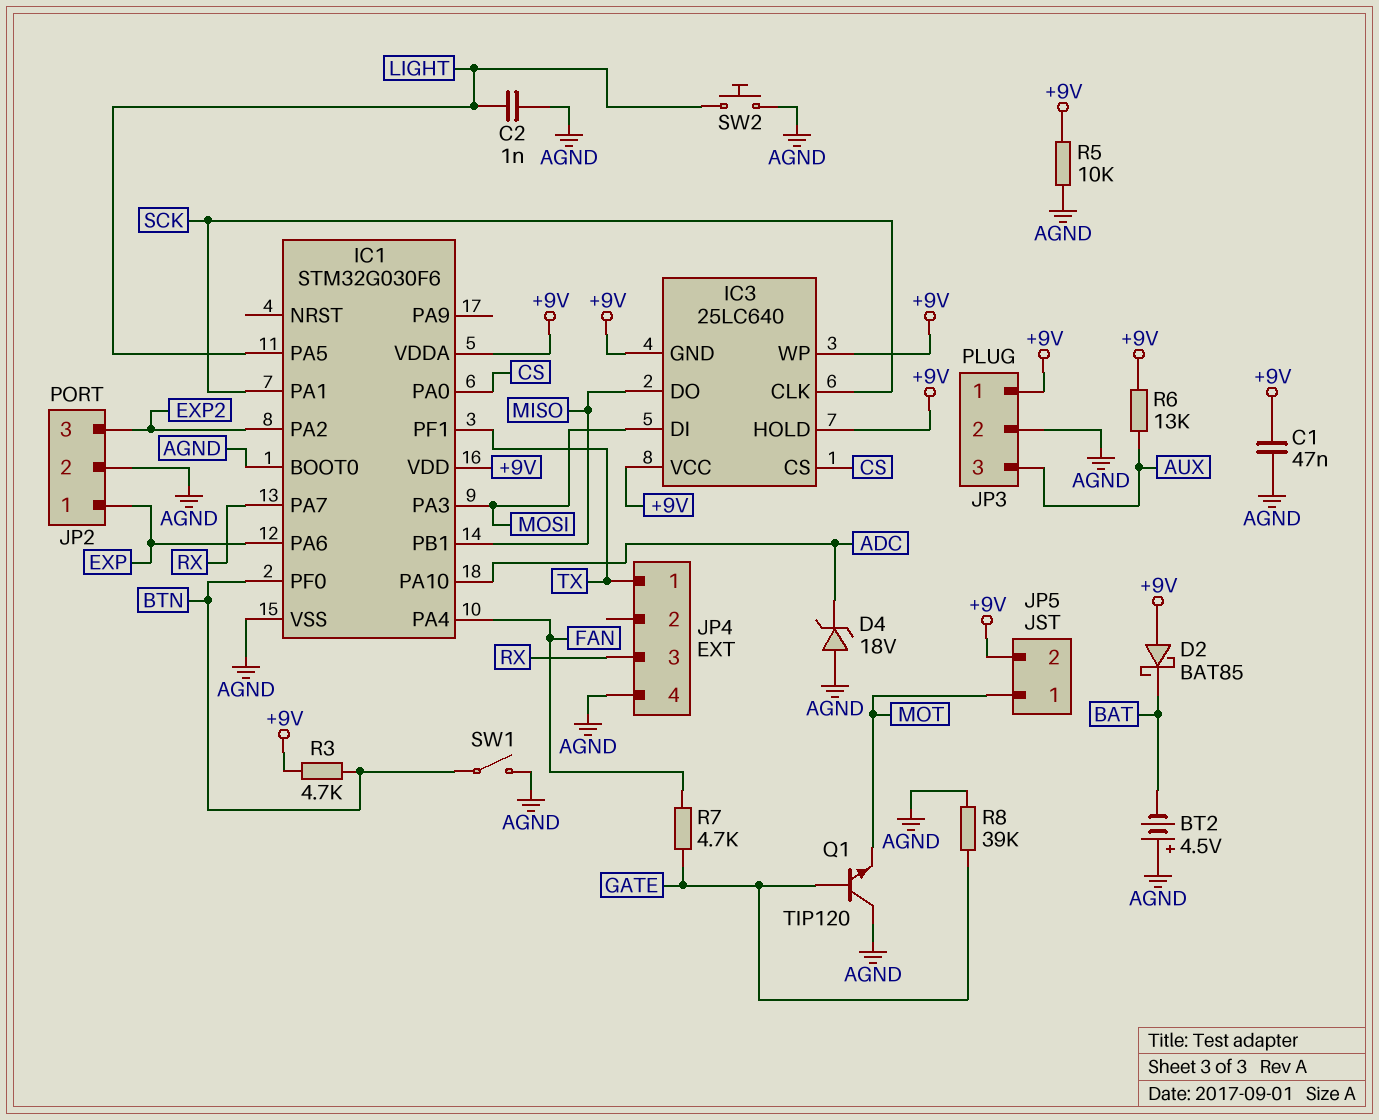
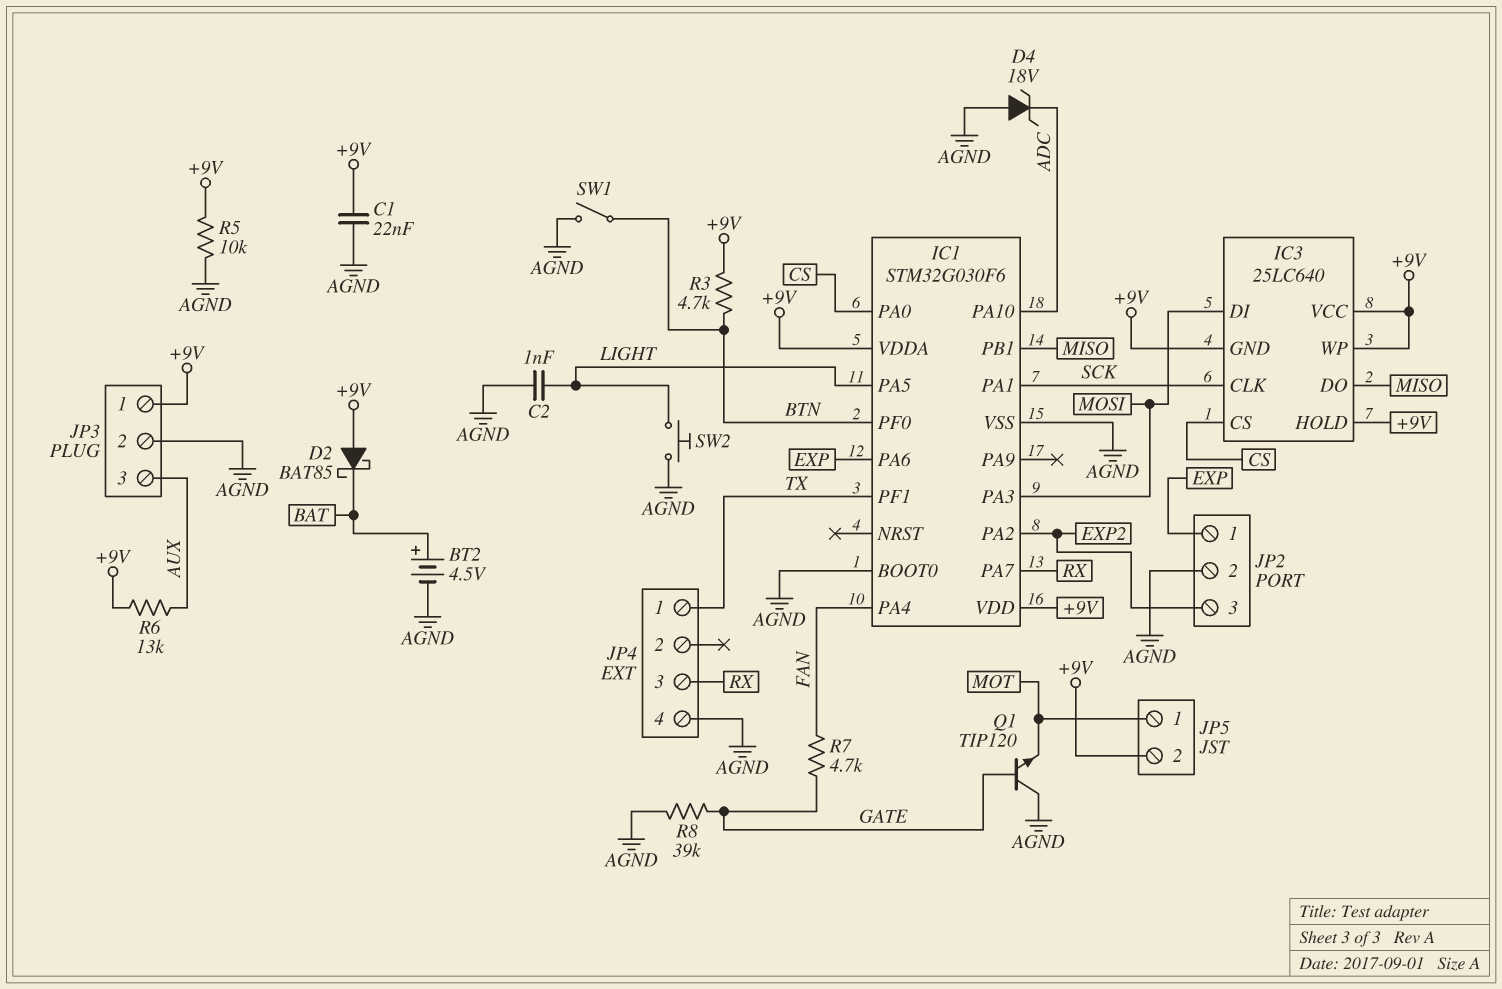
BT2: 4.5V (plus AGND, minus BAT) -> 4.5V (plus BAT, minus AGND)
C1: 47nF (+9V, AGND) -> 22nF (+9V, AGND)

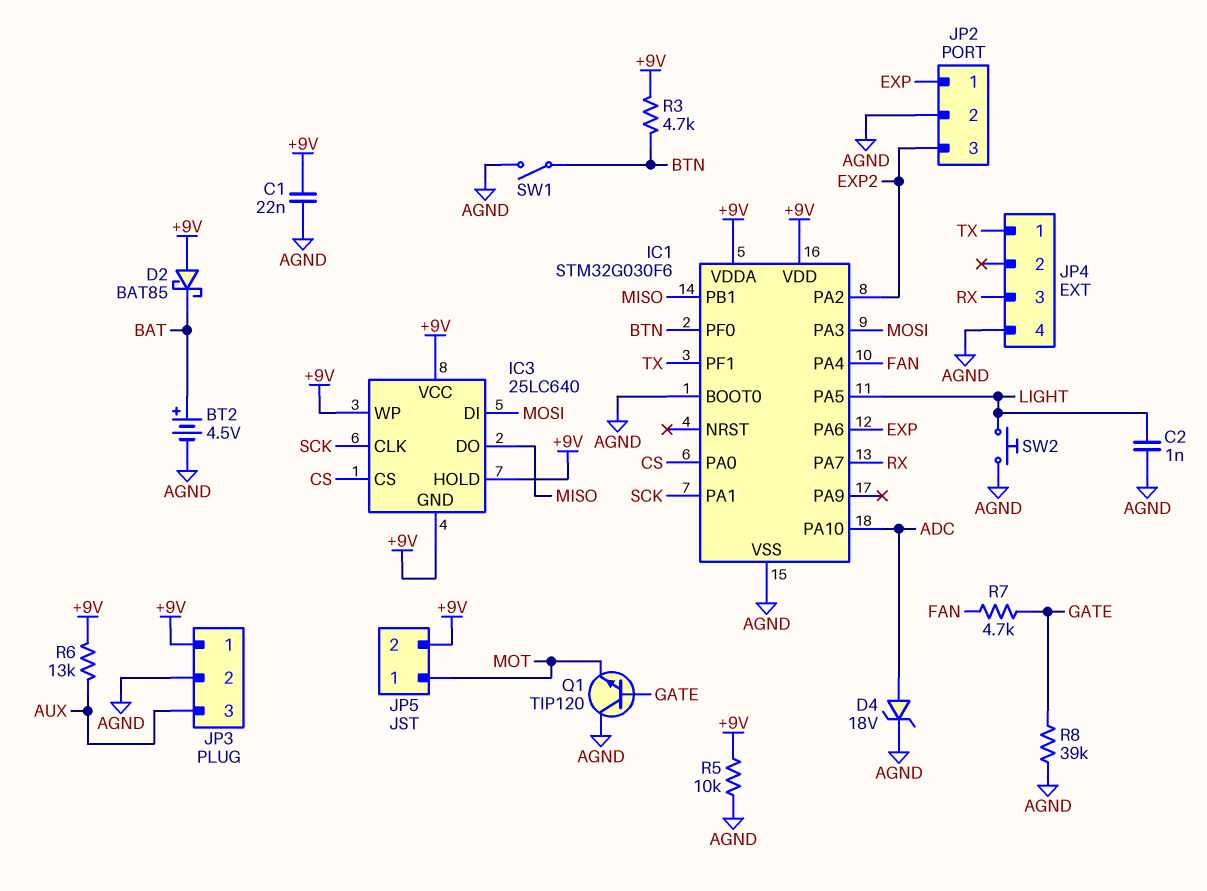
D4: zener 18V (A AGND, K ADC) -> zener 18V (A ADC, K AGND)

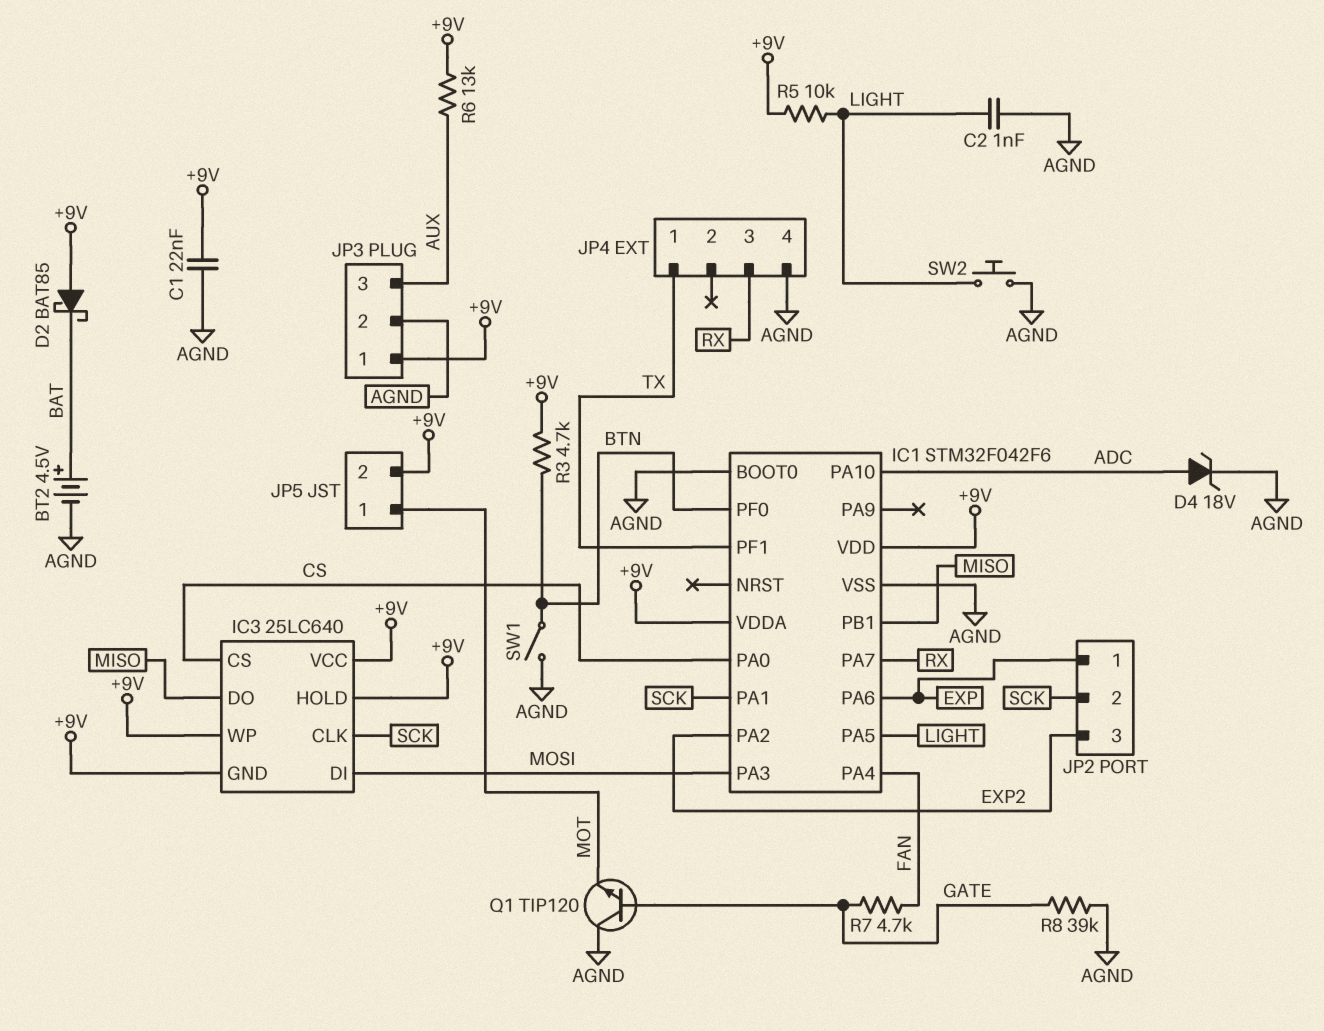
IC1: STM32G030F6 -> STM32F042F6
JP2 pin 2: AGND -> SCK
R5: 10k (+9V, AGND) -> 10k (+9V, LIGHT)

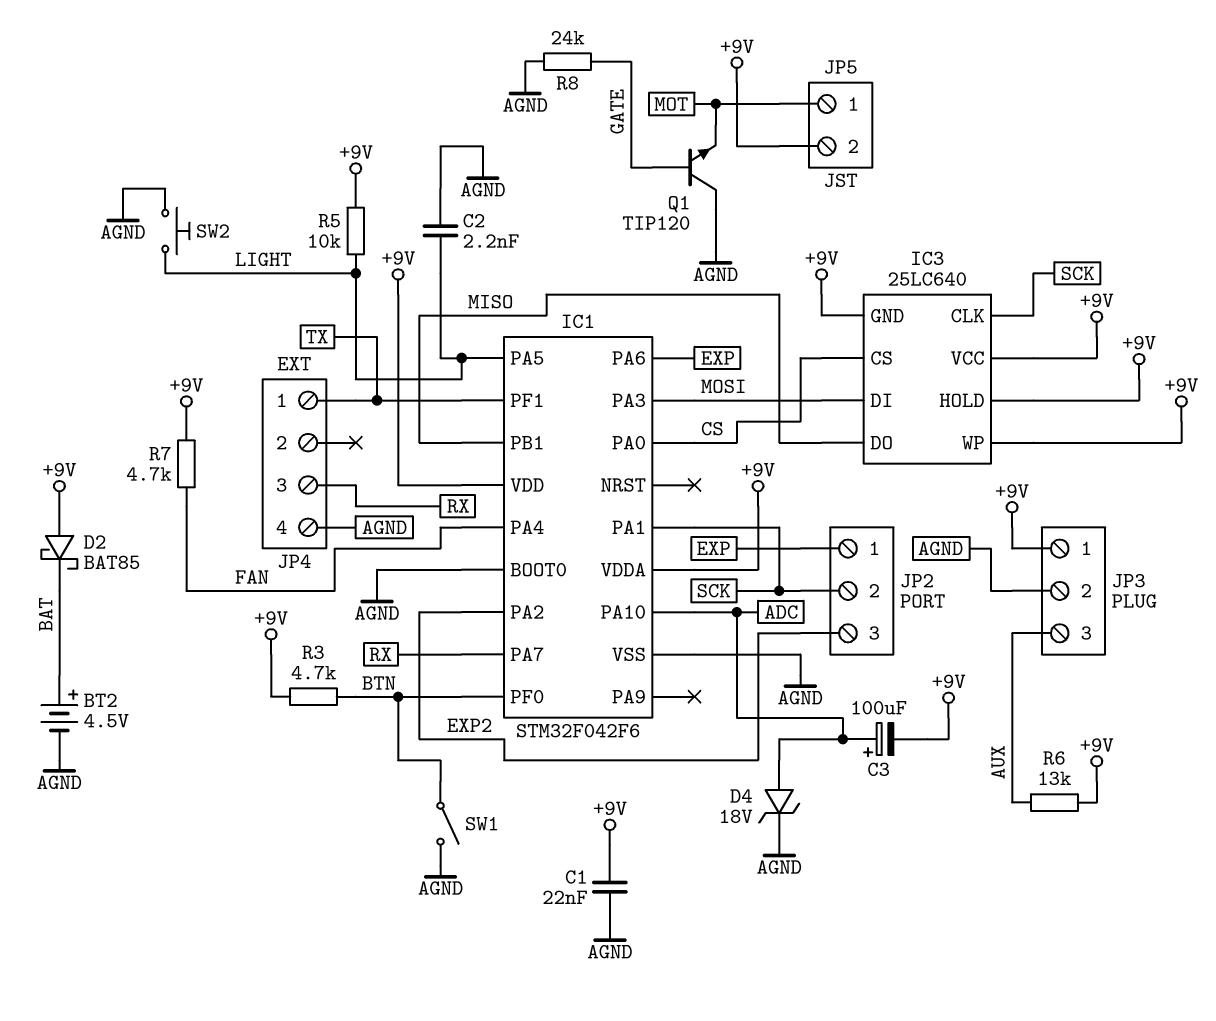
C2: 1nF (AGND, LIGHT) -> 2.2nF (AGND, LIGHT)
C3: none -> 100uF (plus ADC, minus +9V)
R7: 4.7k (FAN, GATE) -> 4.7k (+9V, FAN)
R8: 39k (AGND, GATE) -> 24k (AGND, GATE)

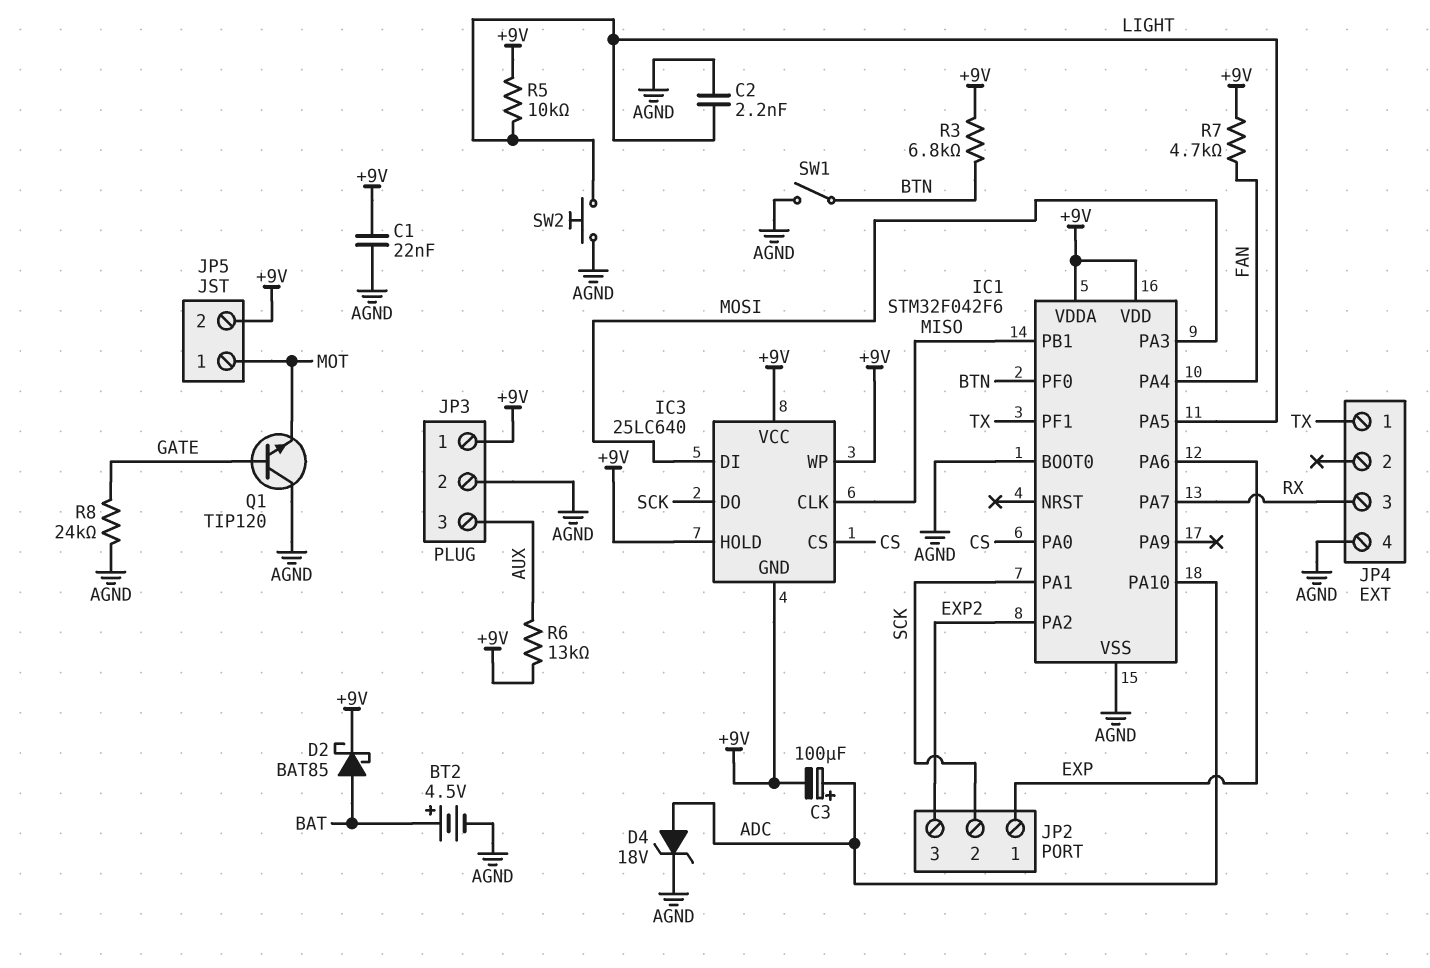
D2: schottky BAT85 (A +9V, K BAT) -> schottky BAT85 (A BAT, K +9V)
IC3 pin CLK: SCK -> MISO
IC3 pin DO: MISO -> SCK
R3: 4.7k (+9V, BTN) -> 6.8k (+9V, BTN)

